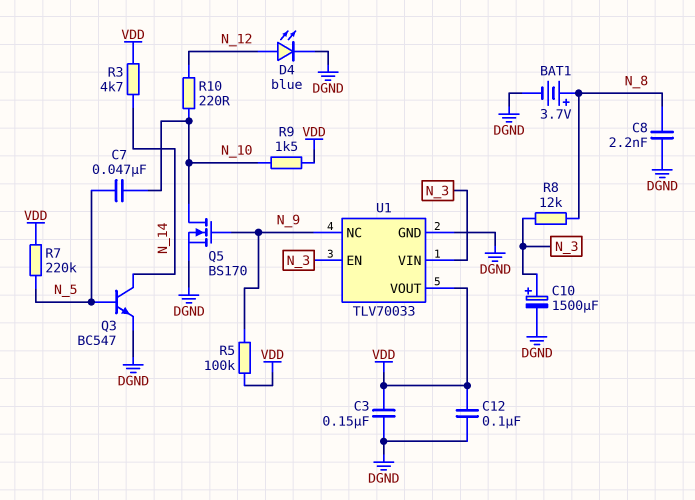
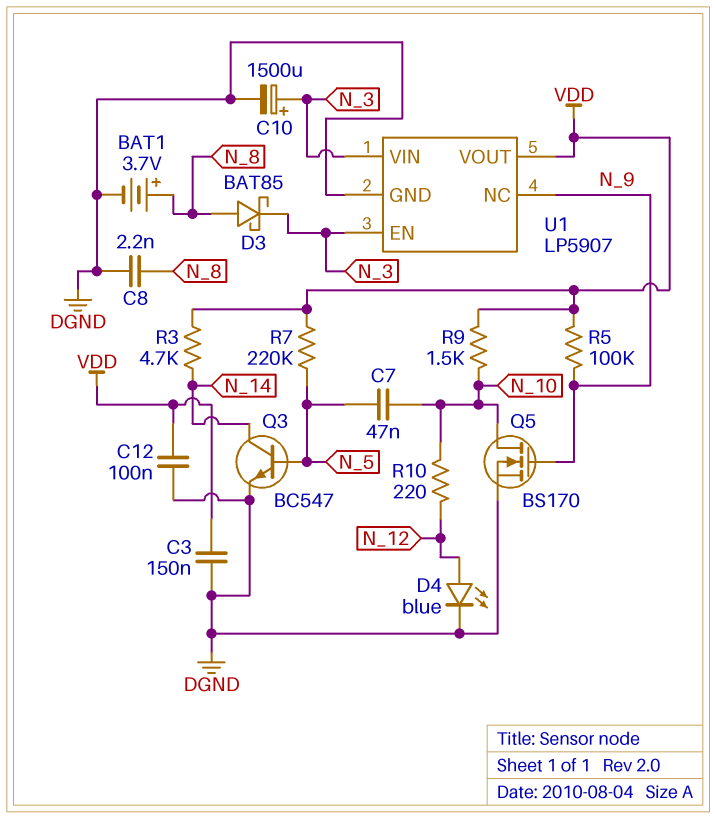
D3: none -> schottky BAT85 (A N_8, K N_3)
R8: 12k (N_3, N_8) -> none
U1: TLV70033 -> LP5907

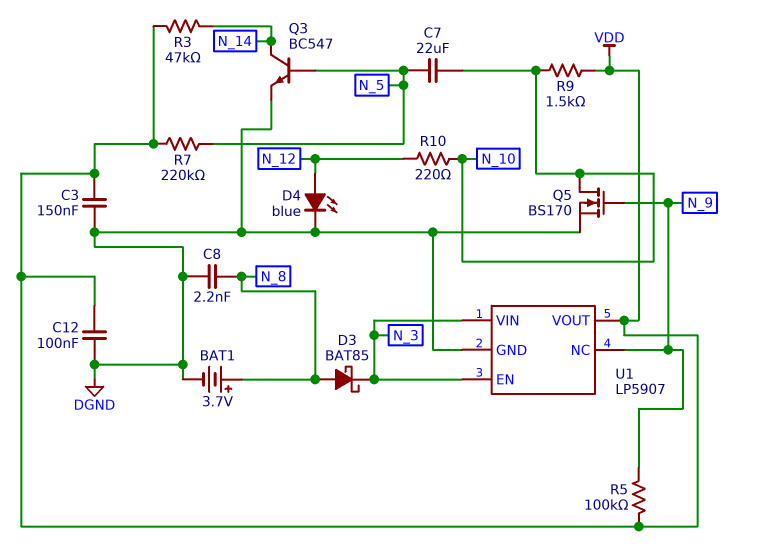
C7: 47nF (N_5, N_10) -> 22uF (N_5, N_10)
C10: 1500uF (plus N_3, minus DGND) -> none
R3: 4.7k (N_14, VDD) -> 47k (N_14, VDD)

